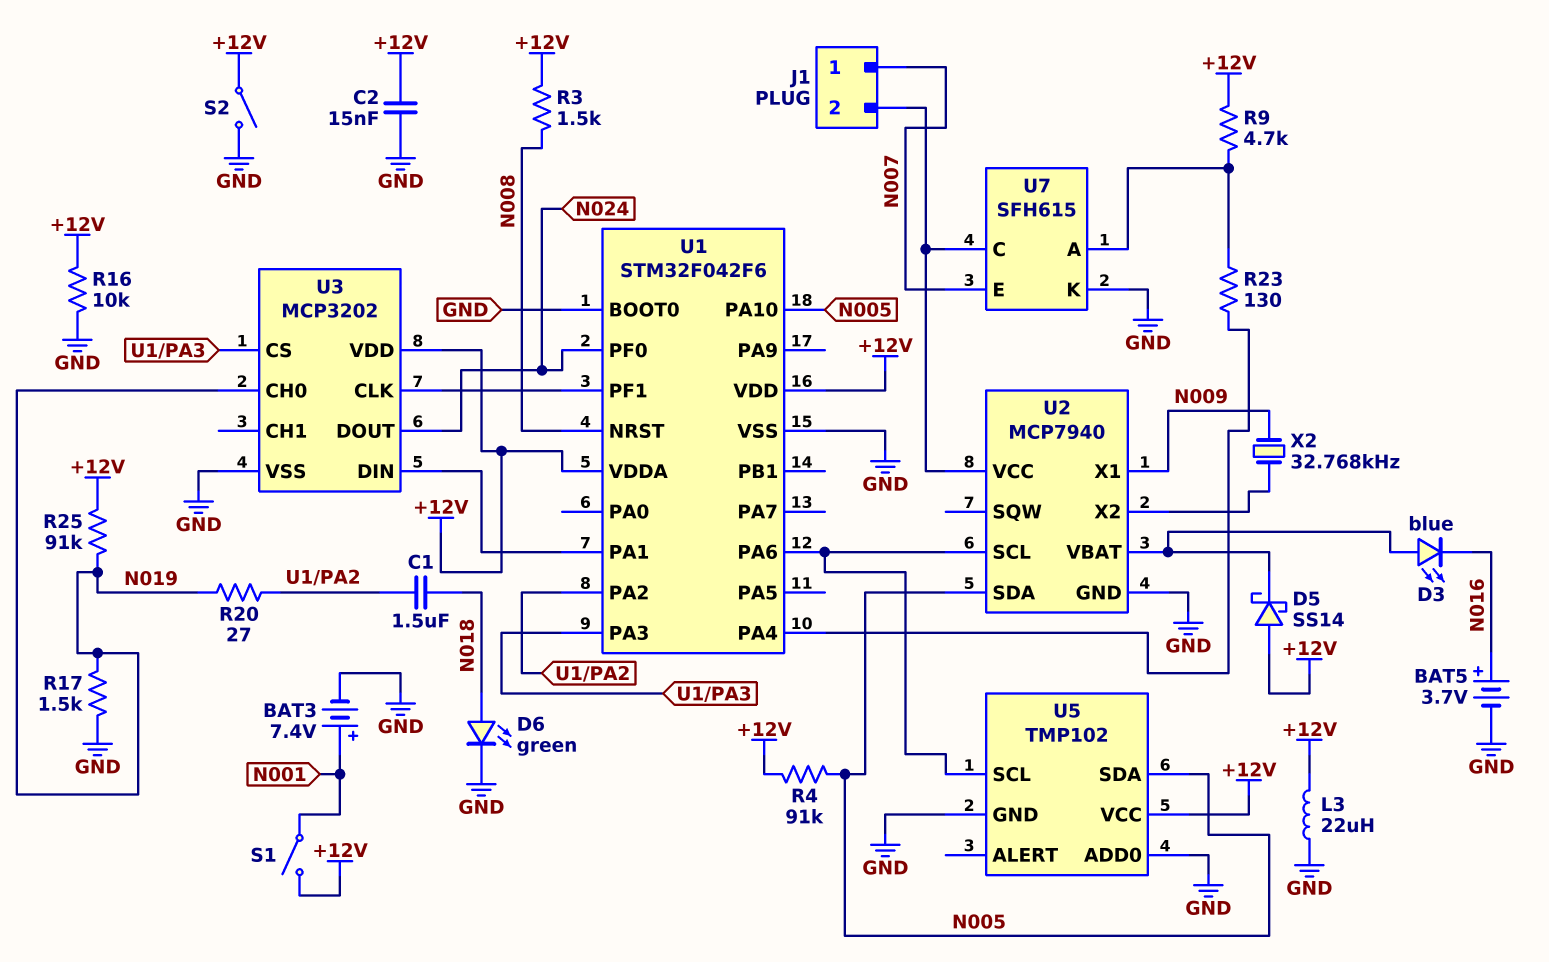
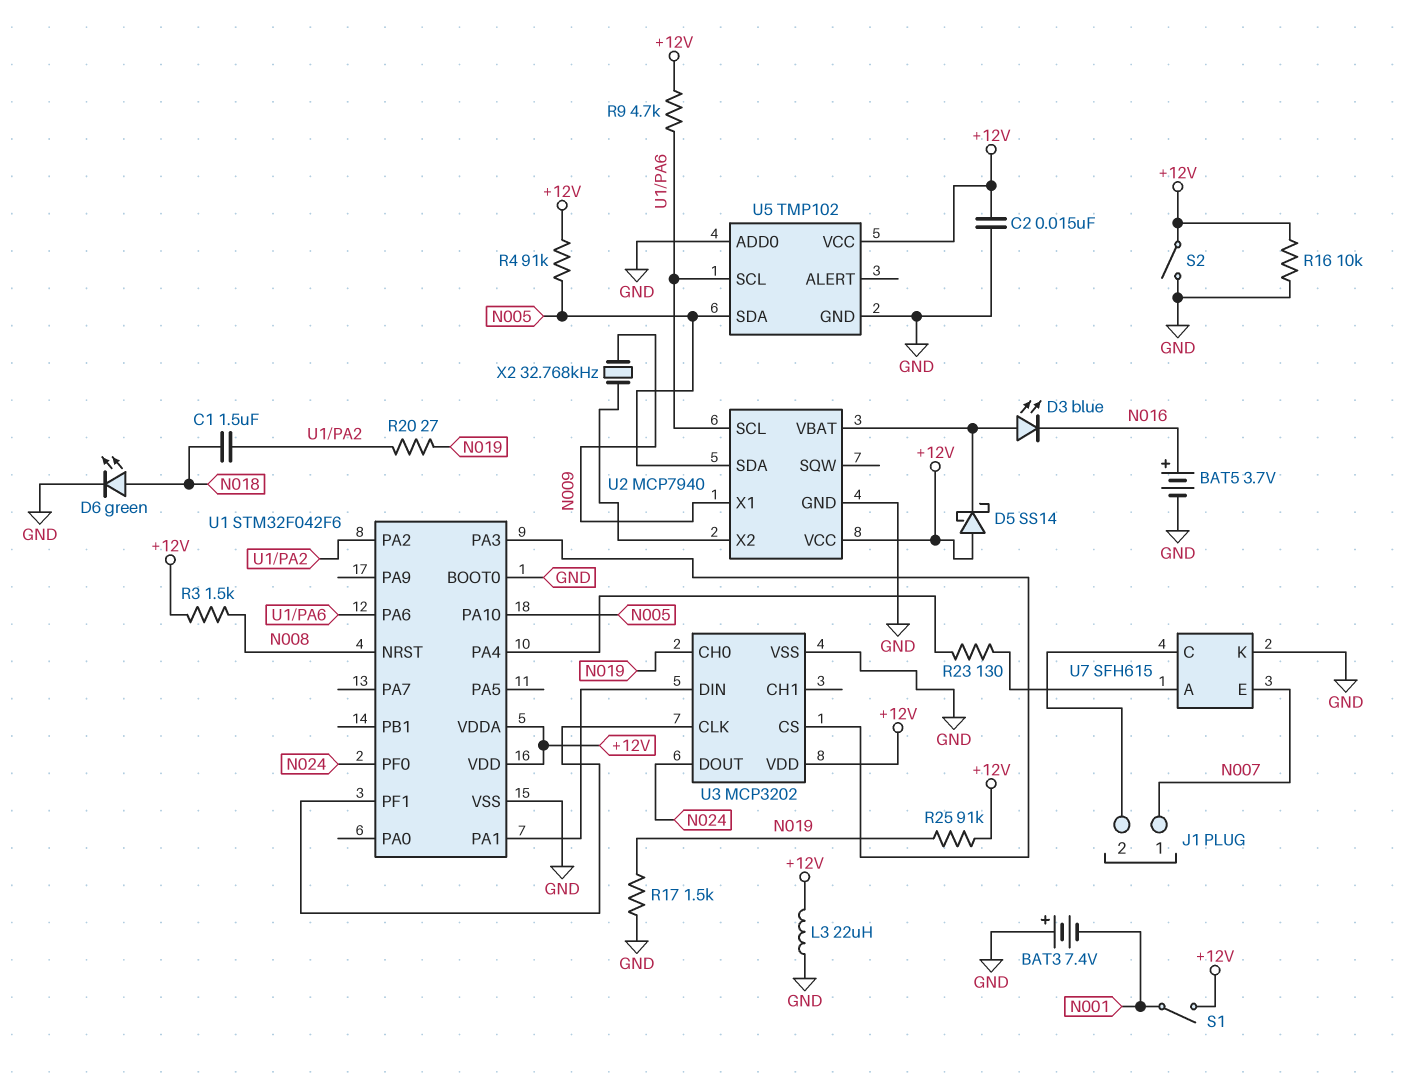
BAT3: 7.4V (plus N001, minus GND) -> 7.4V (plus GND, minus N001)
R9: 4.7k (+12V, U7/A) -> 4.7k (+12V, U1/PA6)
U2 pin VCC: J1/2 -> +12V

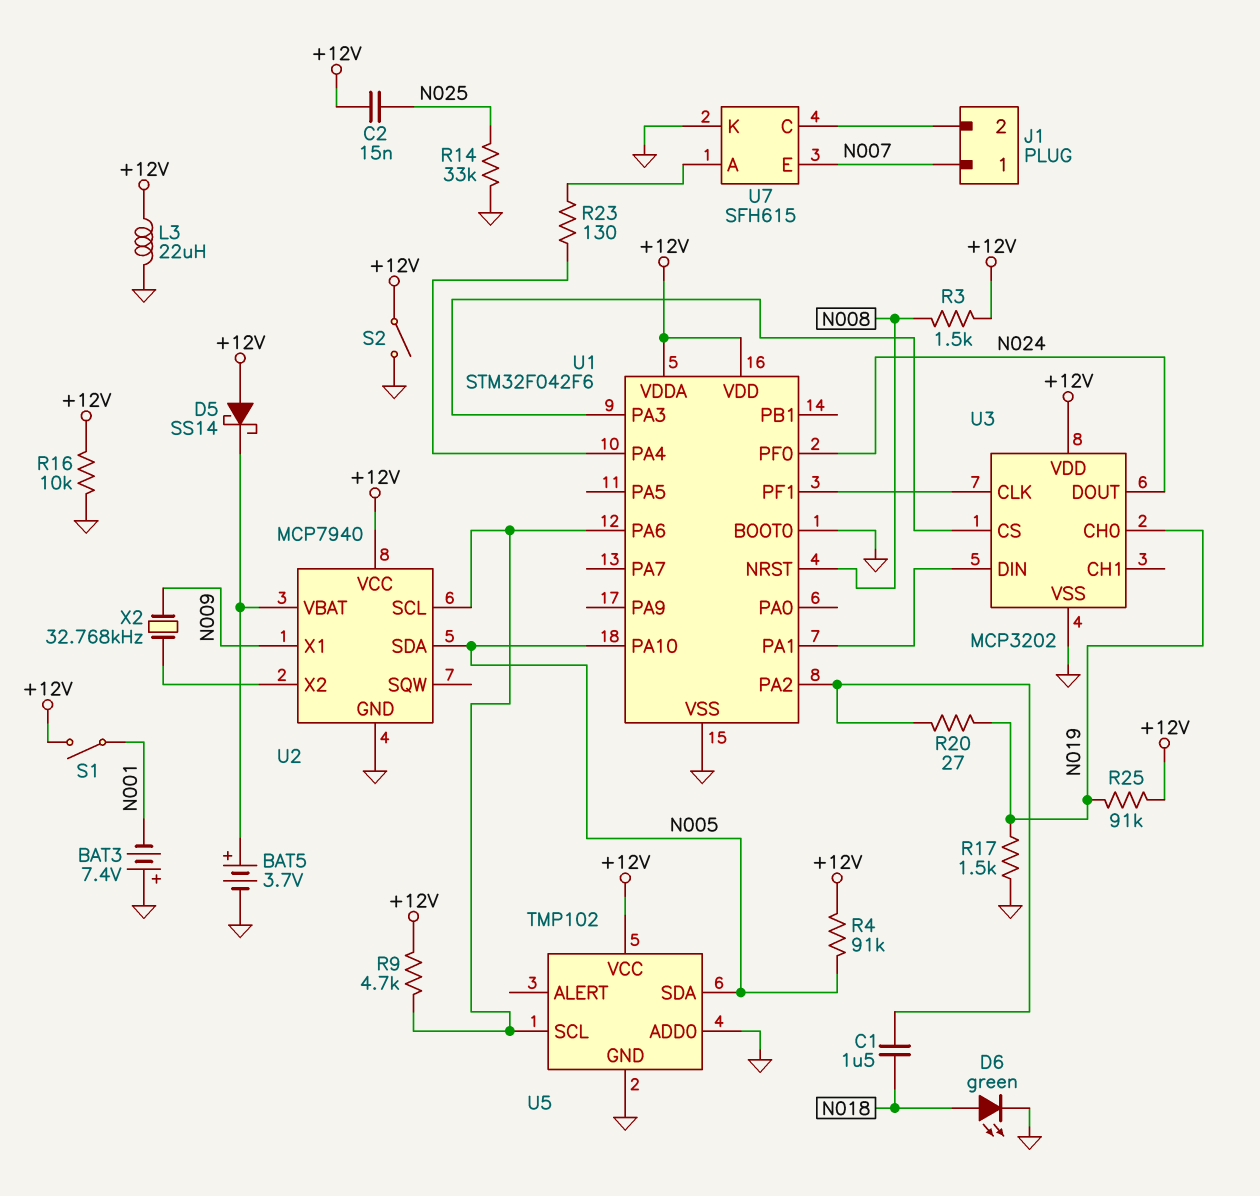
BAT5: 3.7V (plus N016, minus GND) -> 3.7V (plus U2/VBAT, minus GND)
C2: 15nF (+12V, GND) -> 15nF (+12V, N025)
D3: LED blue (A U2/VBAT, K N016) -> none
R14: none -> 33k (GND, N025)

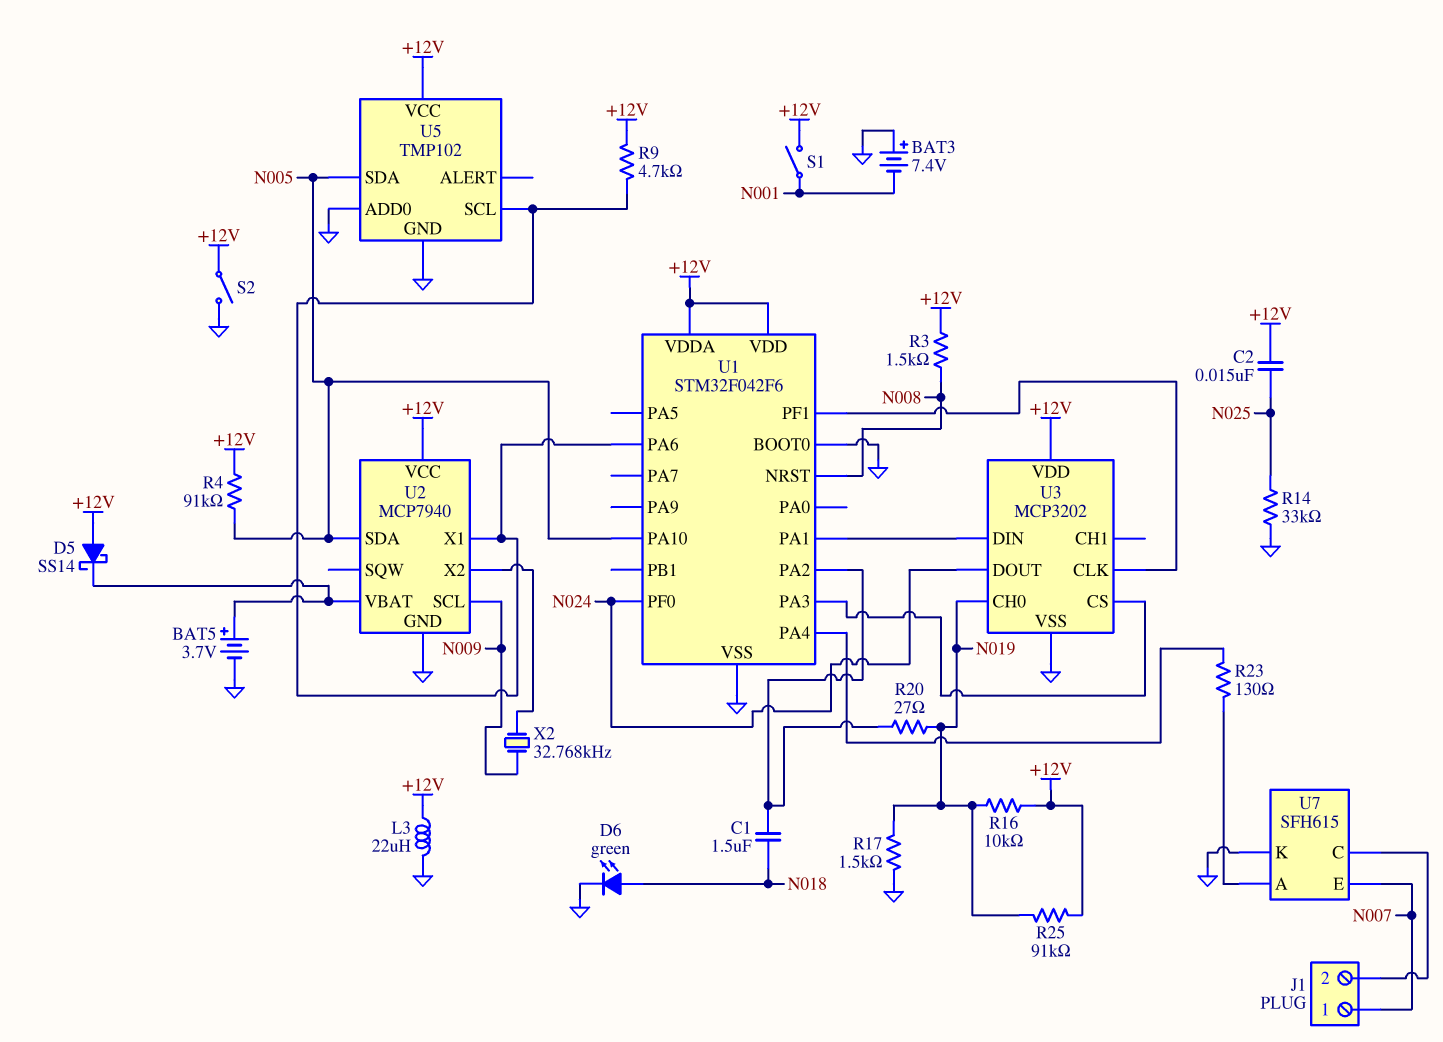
R16: 10k (+12V, GND) -> 10k (+12V, N019)
U2 pin SCL: U1/PA6 -> N009
U2 pin X1: N009 -> U1/PA6

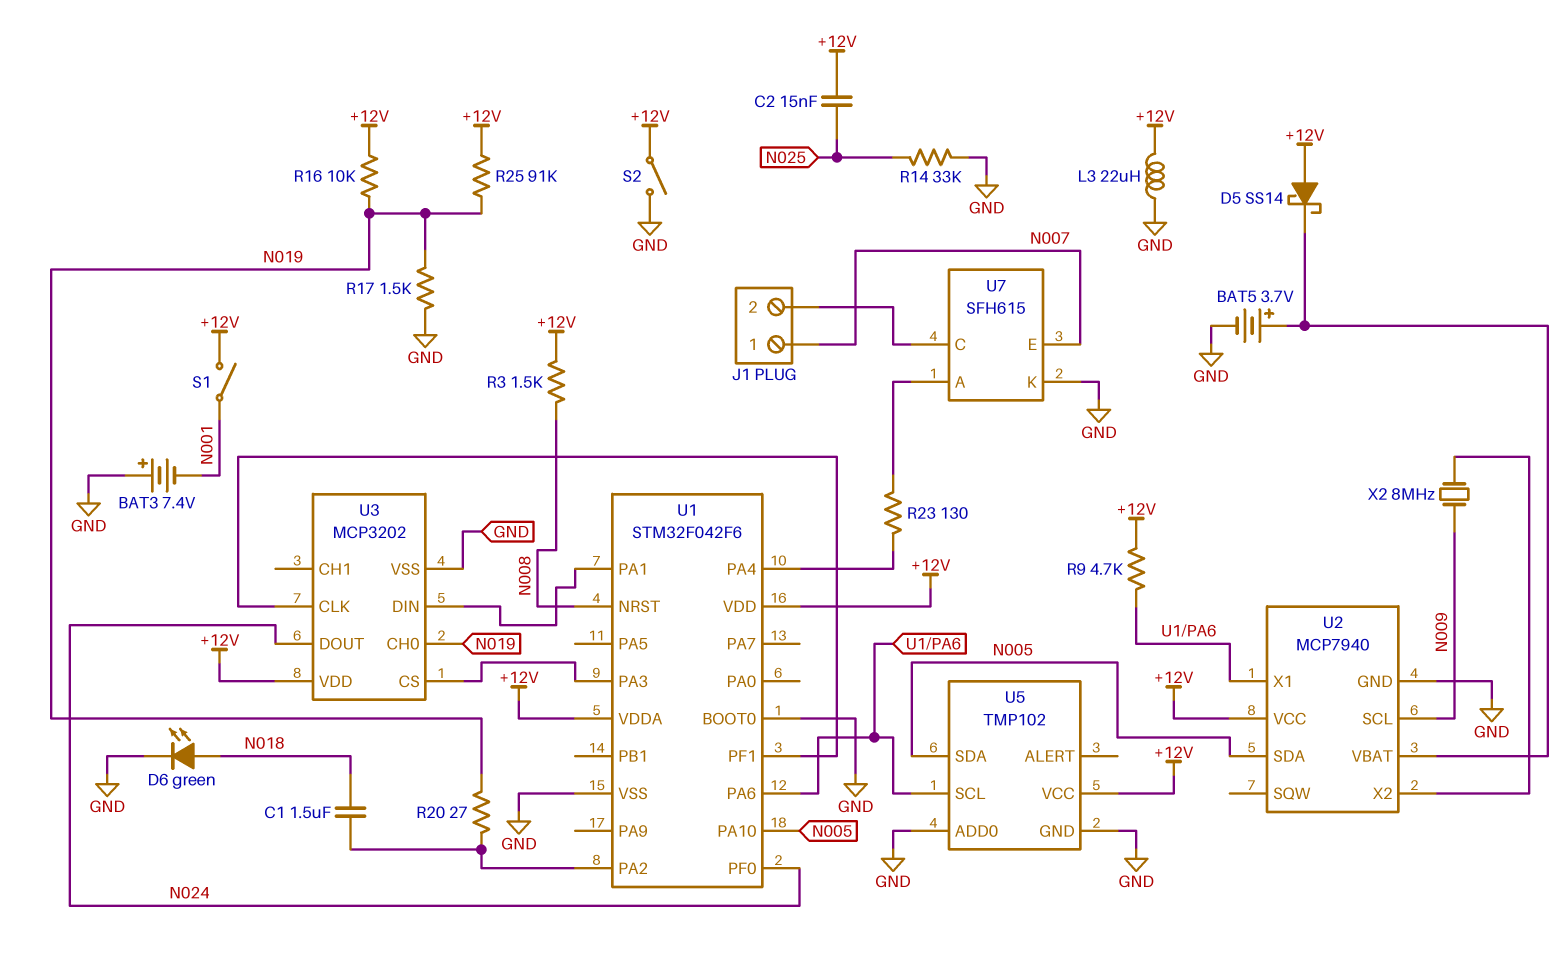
R4: 91k (+12V, N005) -> none
X2: 32.768kHz (N009, U2/X2) -> 8MHz (N009, U2/X2)

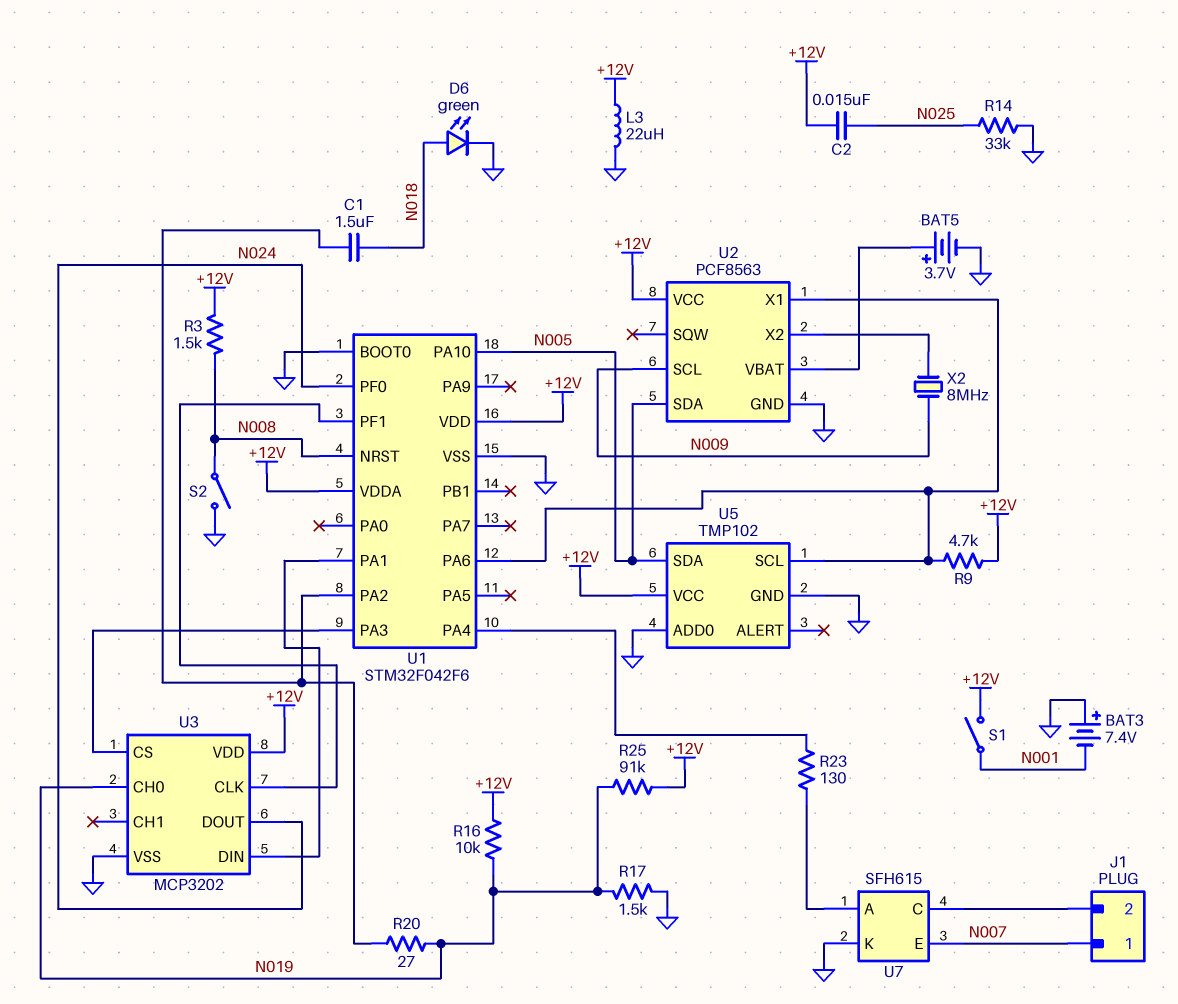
D5: schottky SS14 (A +12V, K U2/VBAT) -> none
S2: switch (+12V, GND) -> switch (GND, N008)
U2: MCP7940 -> PCF8563

